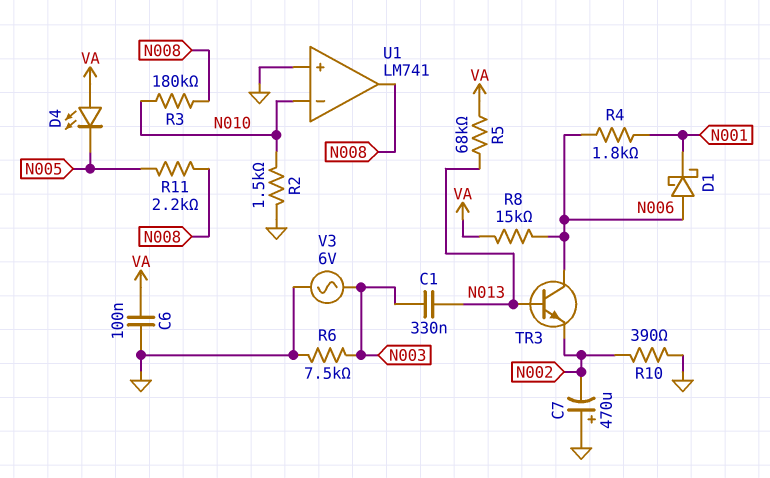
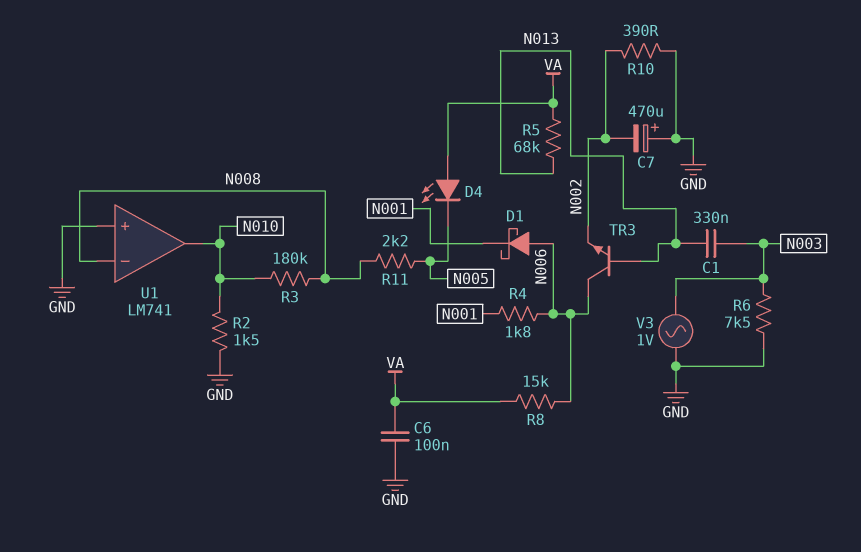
U1 pin in-: N010 -> N008
U1 pin out: N008 -> N010
V3: AC 6V (GND, N003) -> AC 1V (GND, N003)

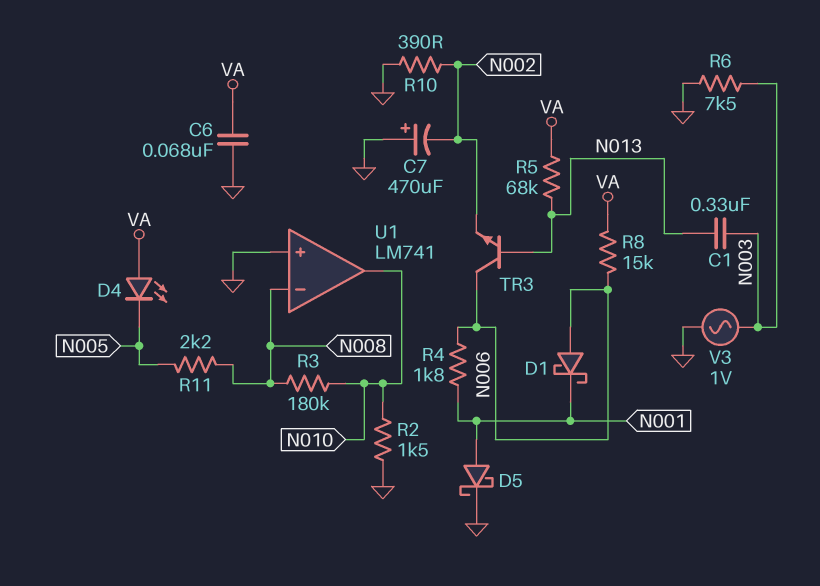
C6: 100nF (GND, VA) -> 68nF (GND, VA)
D5: none -> schottky (A N001, K GND)

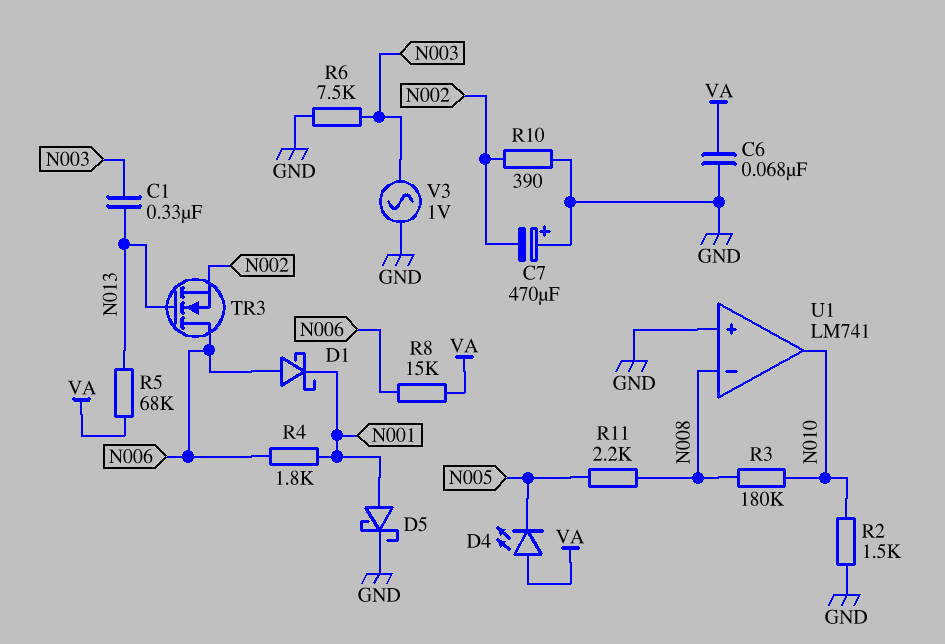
TR3: NPN (B N013, C N006, E N002) -> NMOS (G N013, D N006, S N002)

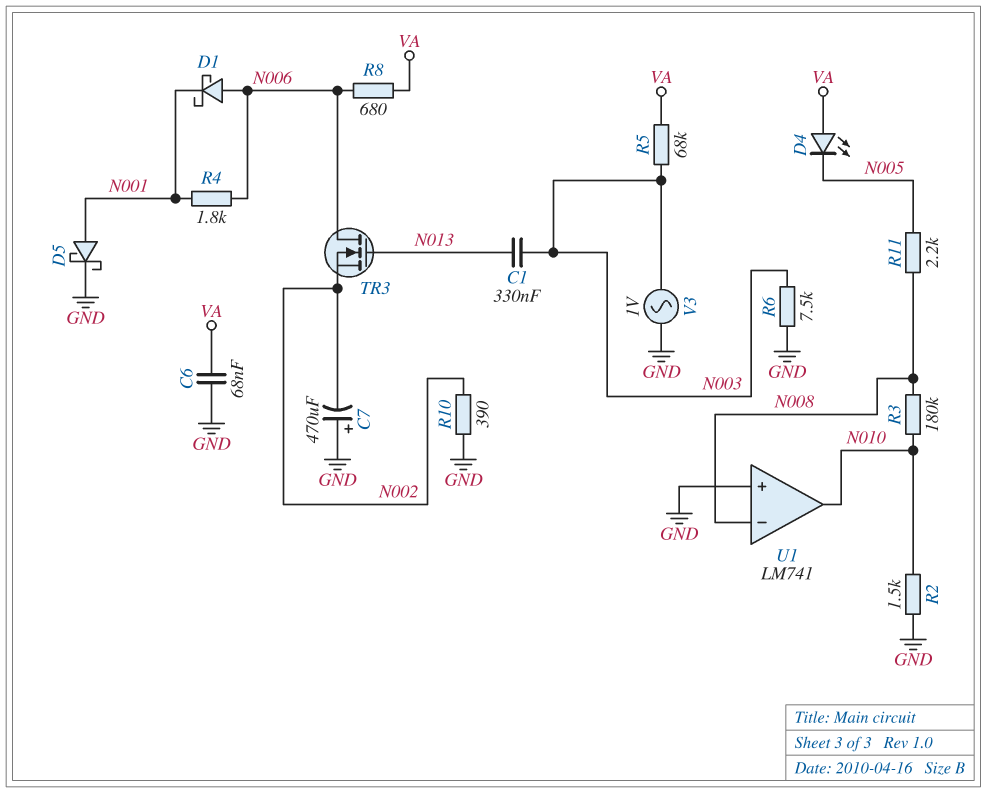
R5: 68k (N013, VA) -> 68k (N003, VA)
R8: 15k (N006, VA) -> 680 (N006, VA)

